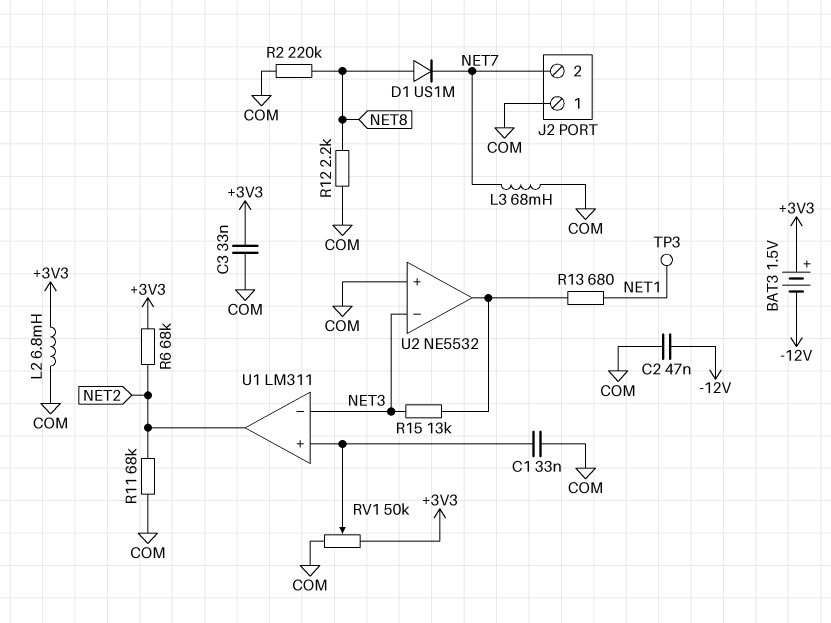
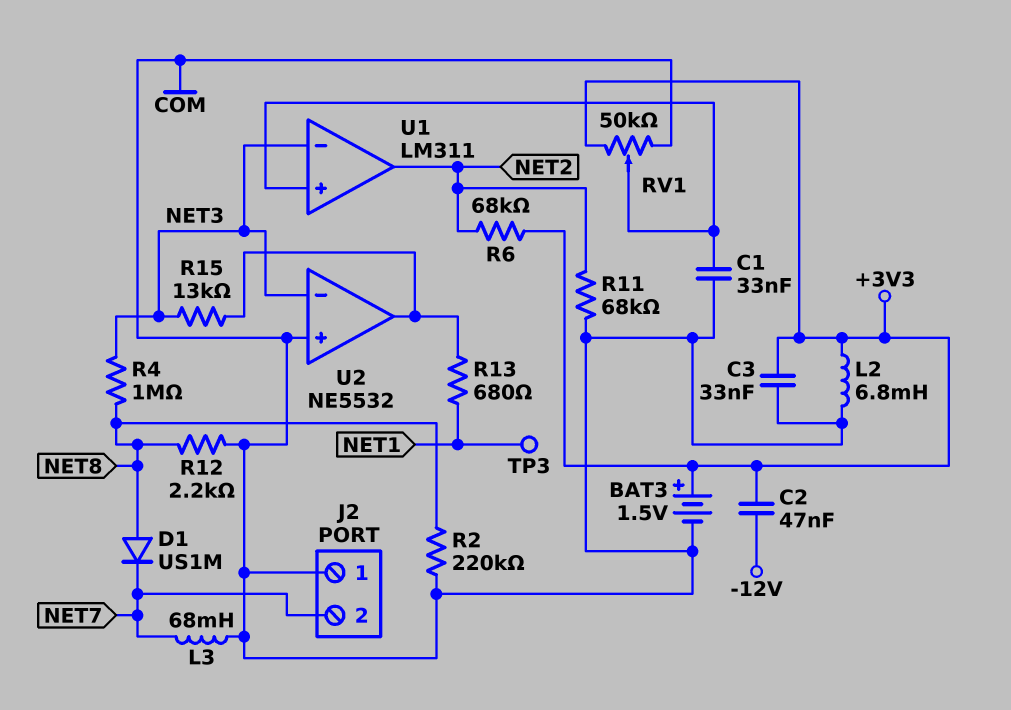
BAT3: 1.5V (plus +3V3, minus -12V) -> 1.5V (plus +3V3, minus COM)
C2: 47nF (-12V, COM) -> 47nF (+3V3, -12V)
R4: none -> 1M (NET3, NET8)

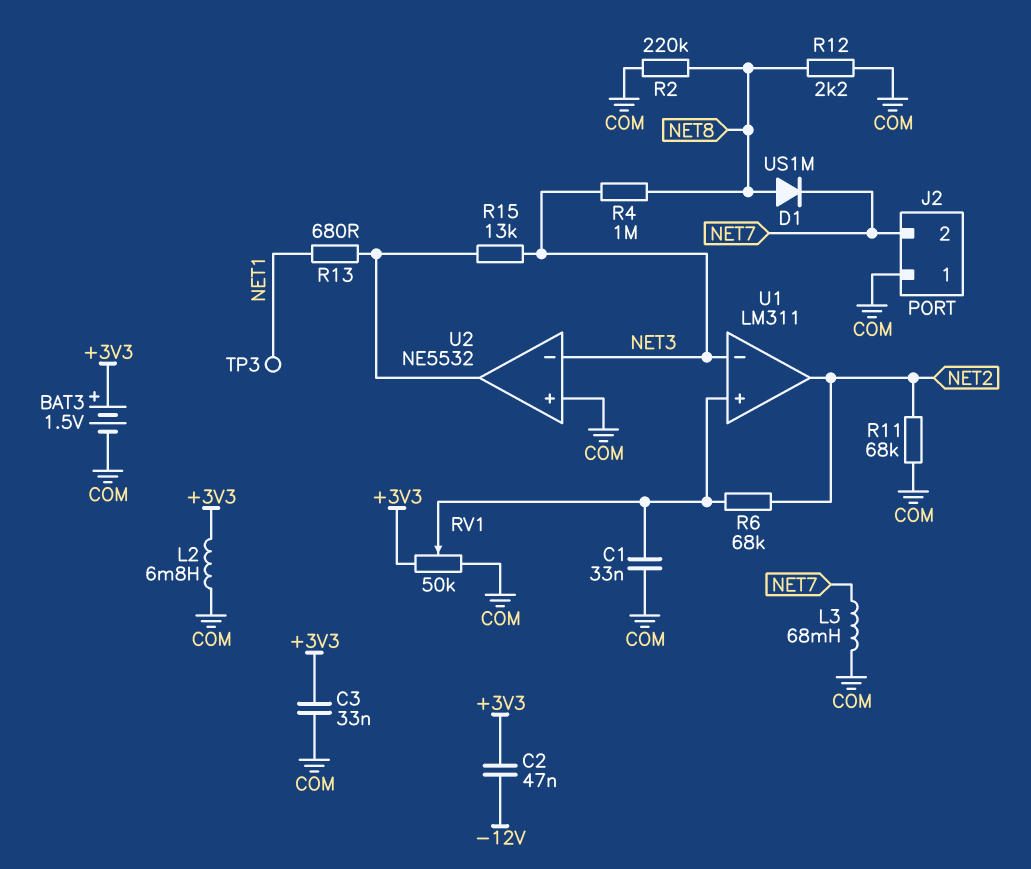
R6: 68k (+3V3, NET2) -> 68k (NET2, U1/in+)

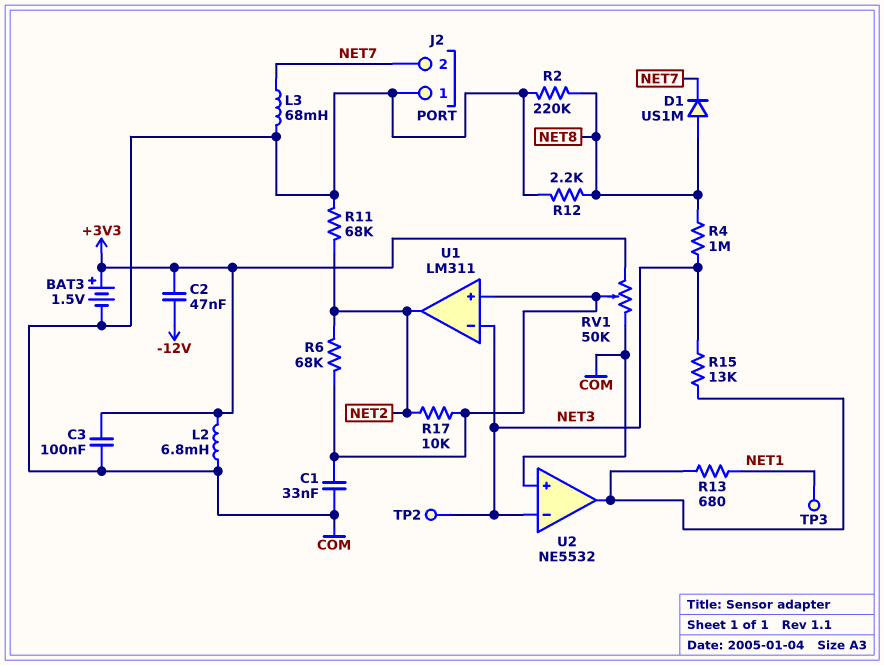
C3: 33nF (+3V3, COM) -> 100nF (+3V3, COM)
R17: none -> 10k (NET2, U1/in+)
TP2: none -> test point (NET3)

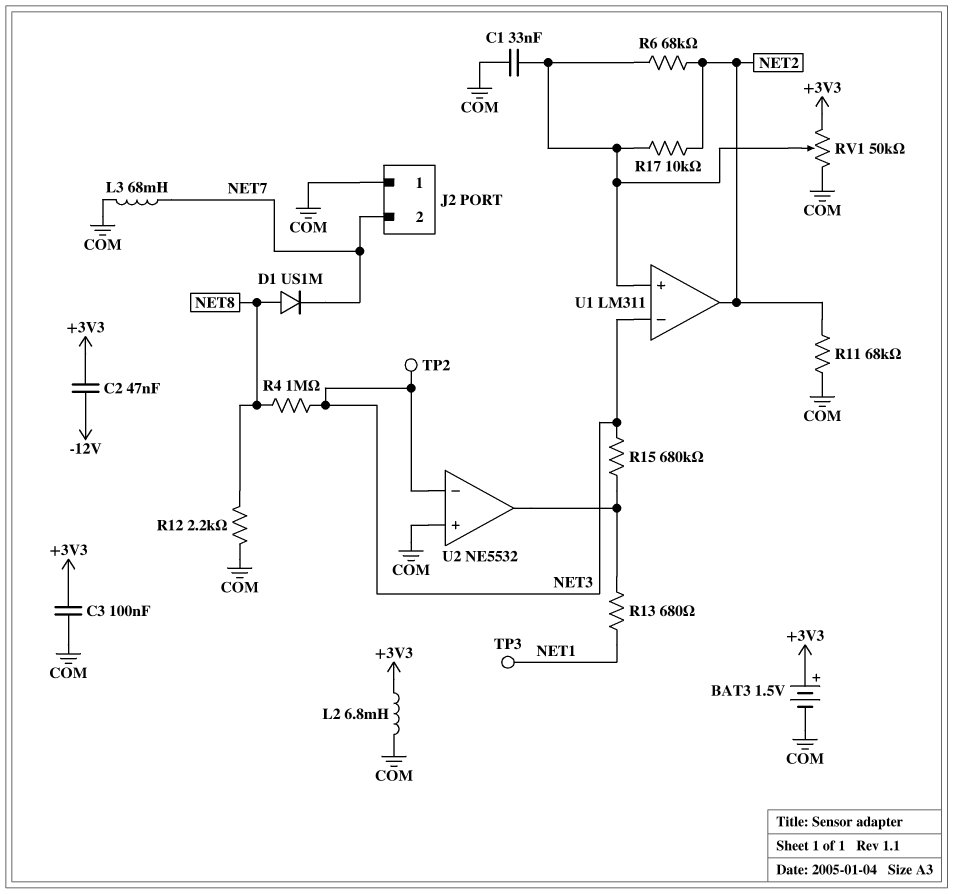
R2: 220k (COM, NET8) -> none
R15: 13k (NET3, U2/out) -> 680k (NET3, U2/out)

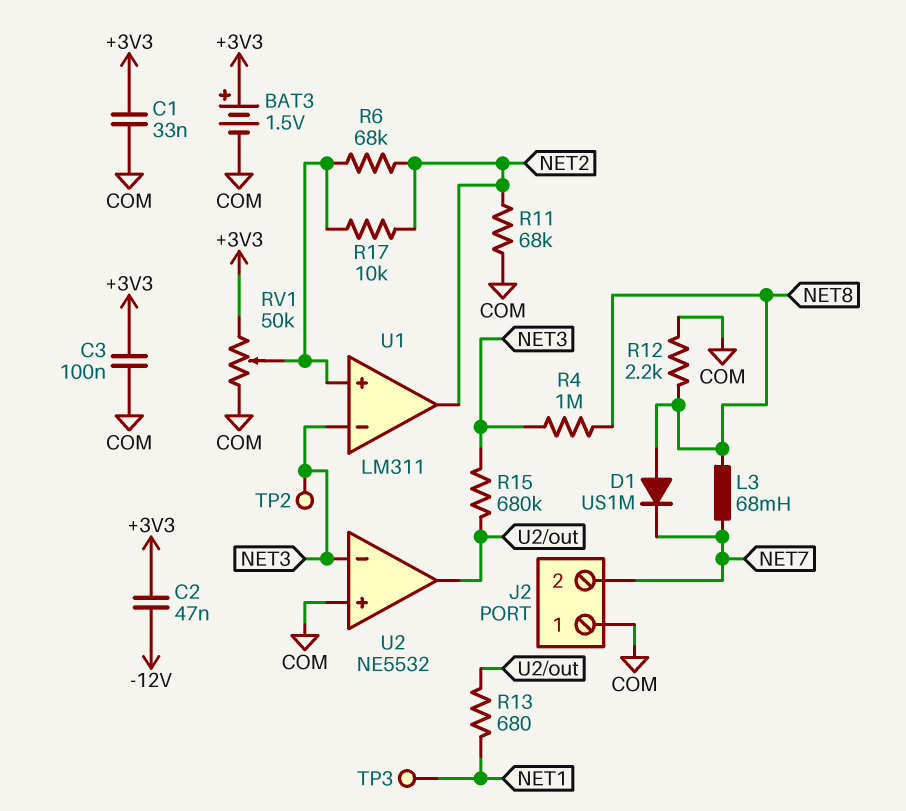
C1: 33nF (COM, U1/in+) -> 33nF (+3V3, COM)
L2: 6.8mH (+3V3, COM) -> none
L3: 68mH (COM, NET7) -> 68mH (NET7, NET8)

